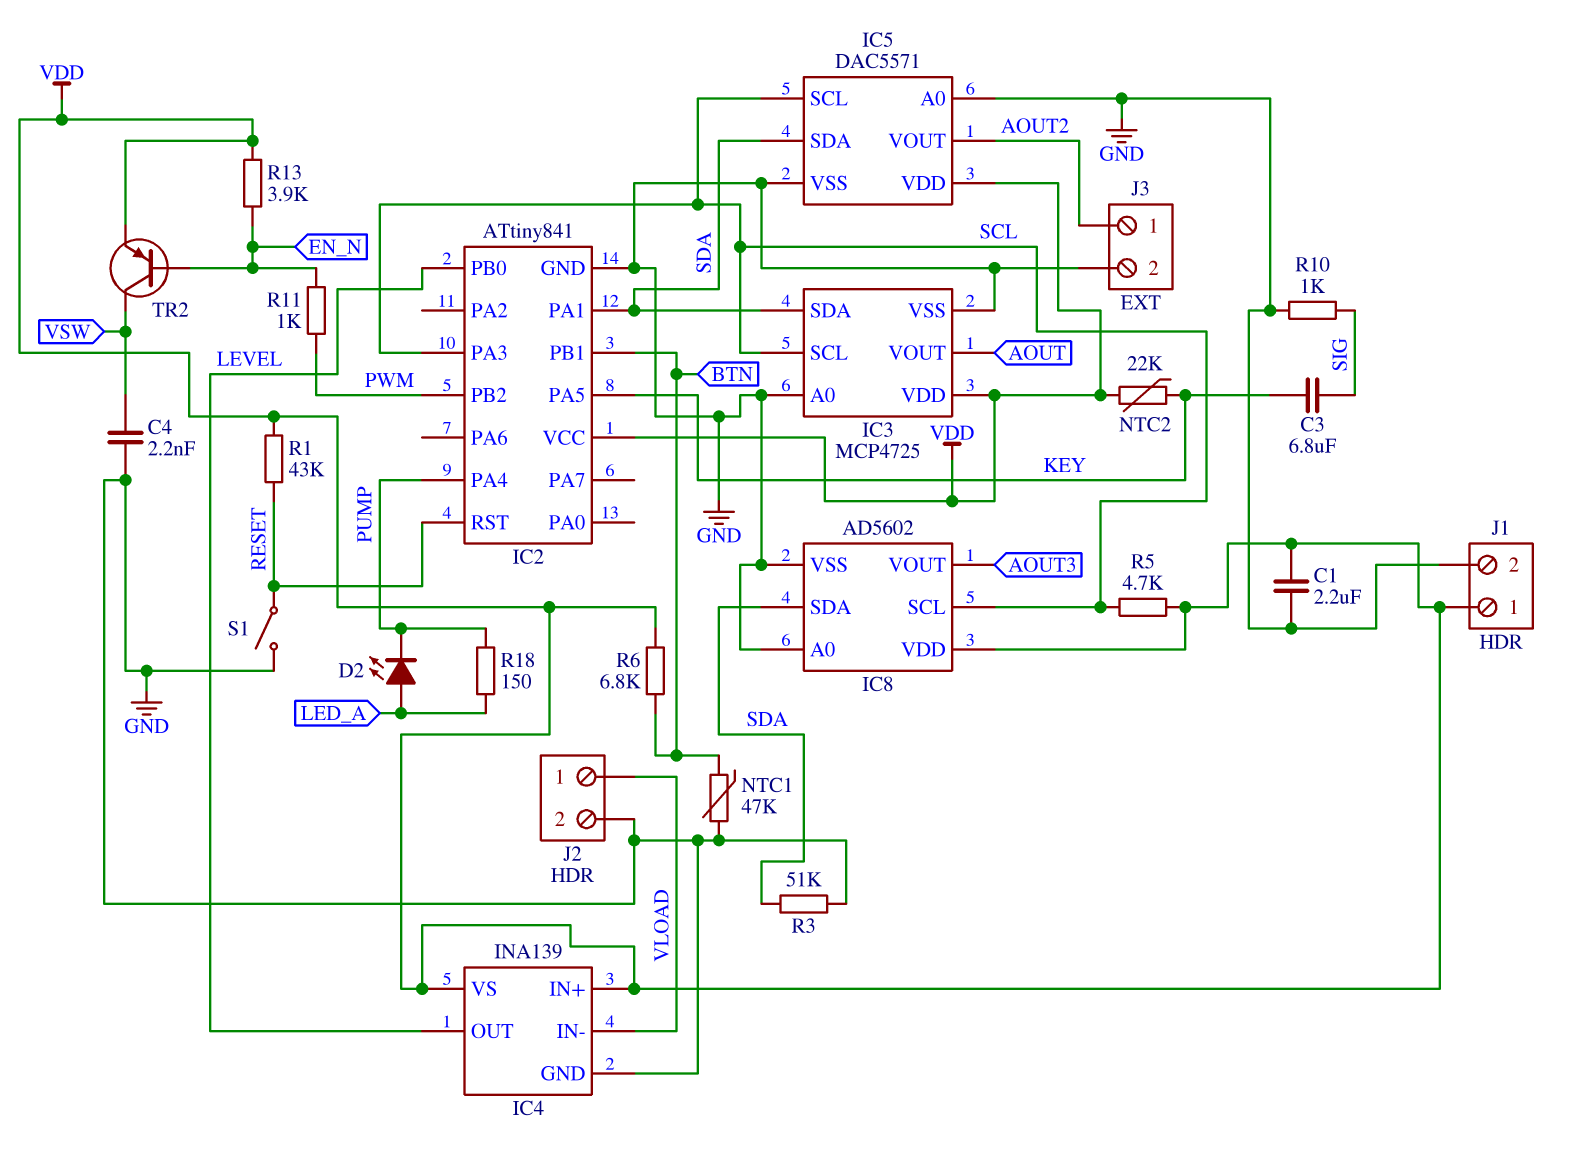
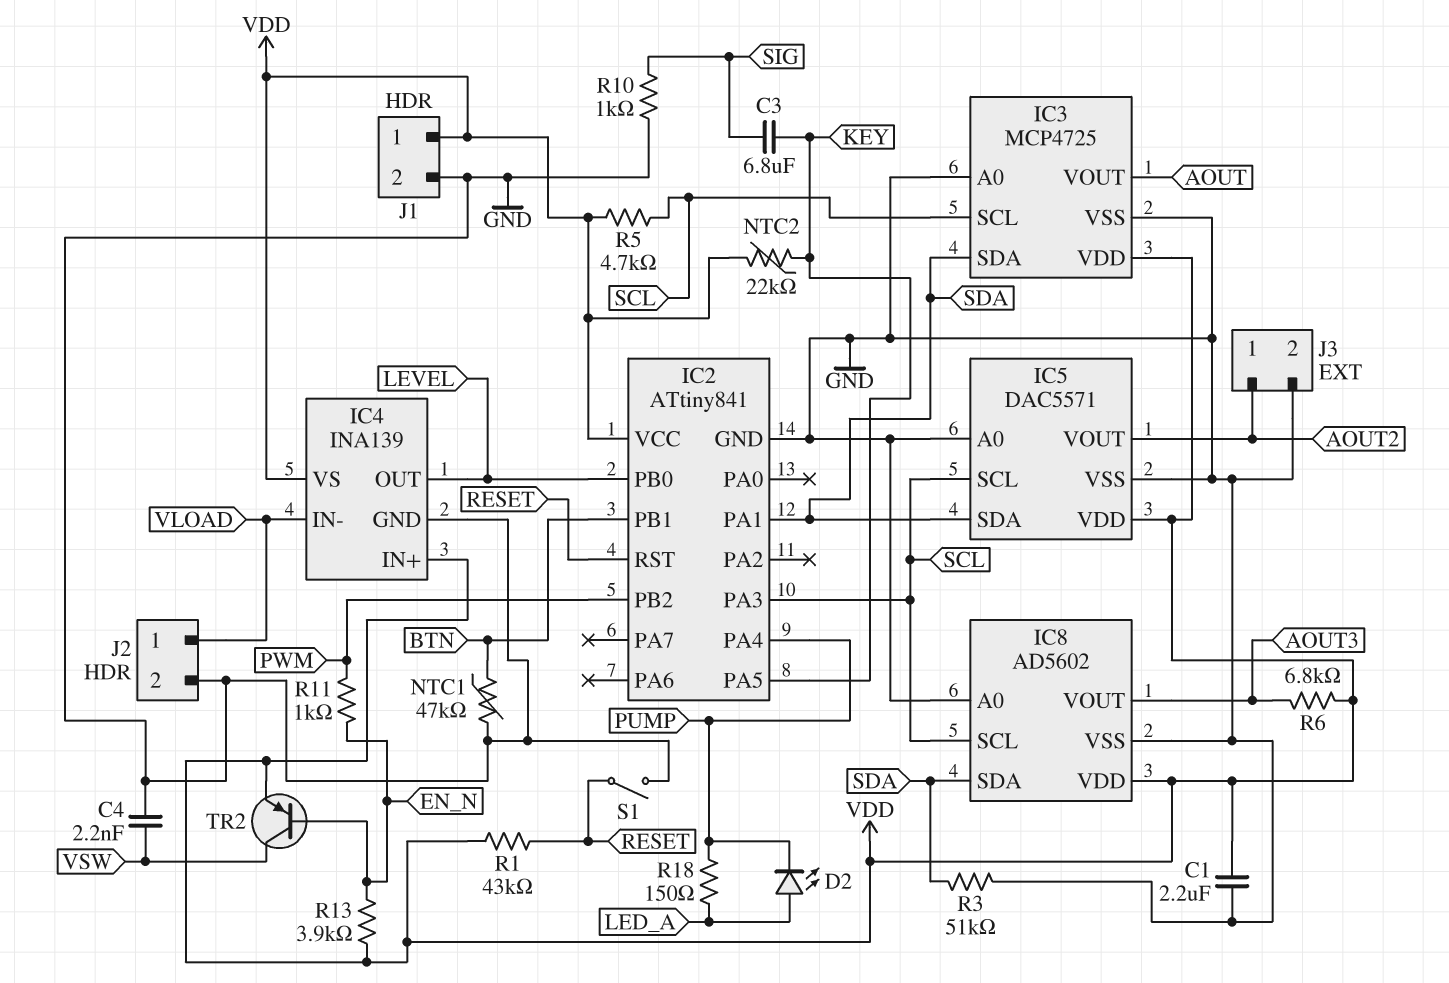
R6: 6.8k (BTN, VDD) -> 6.8k (AOUT3, VDD)

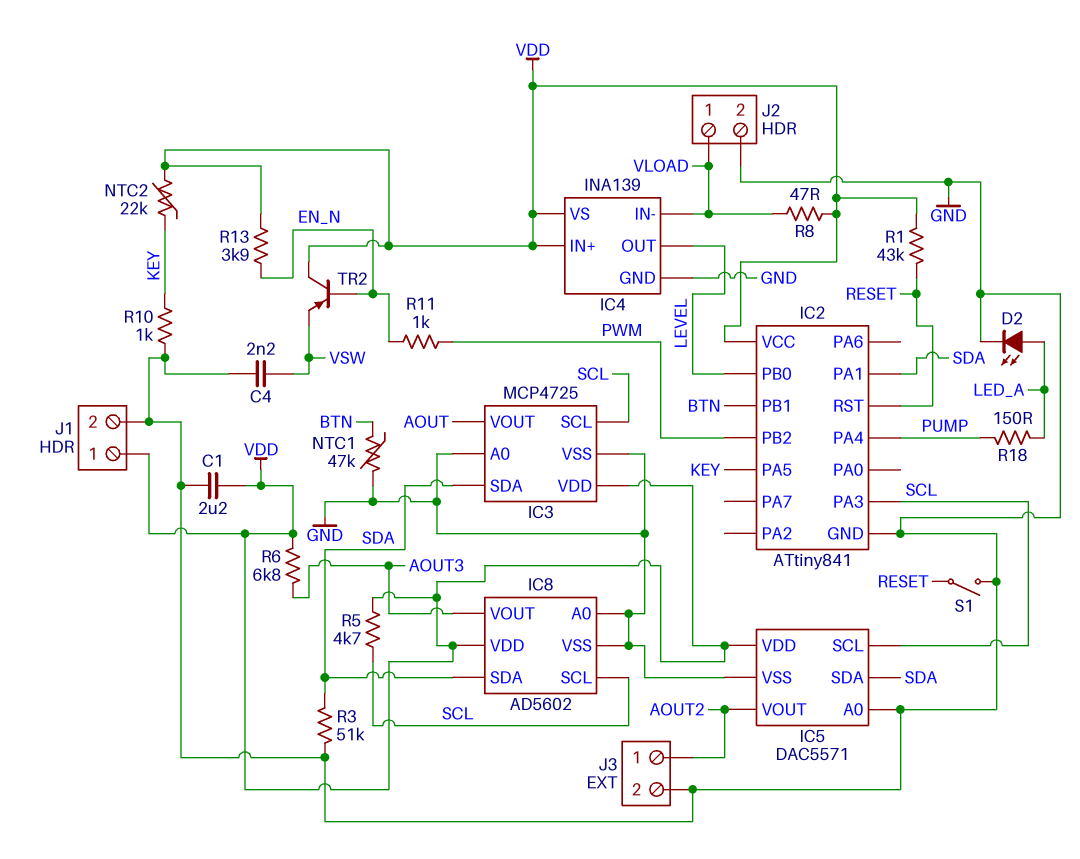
C3: 6.8uF (KEY, SIG) -> none
D2: LED (A LED_A, K PUMP) -> LED (A LED_A, K GND)
R8: none -> 47 (VDD, VLOAD)
R10: 1k (GND, SIG) -> 1k (GND, KEY)
TR2: PNP (B EN_N, C VSW, E VDD) -> PNP (B EN_N, C VDD, E VSW)

